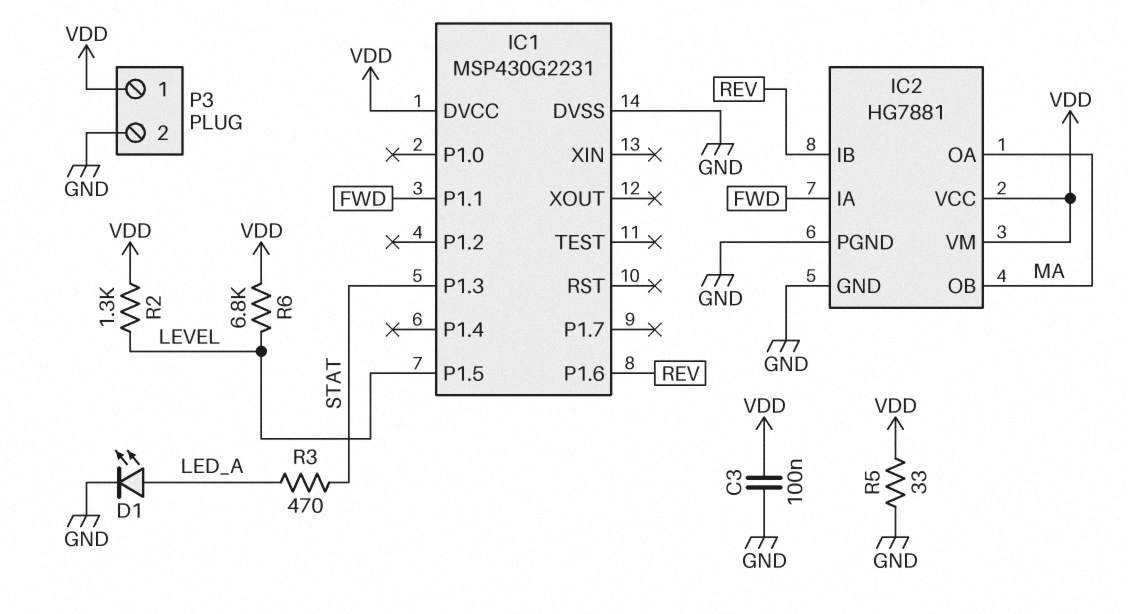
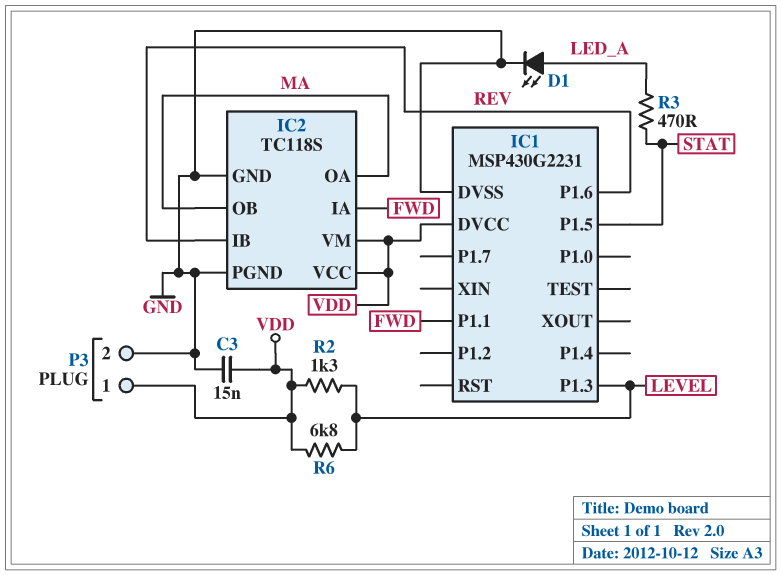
C3: 100nF (GND, VDD) -> 15nF (GND, VDD)
IC1 pin P1.3: STAT -> LEVEL
IC1 pin P1.5: LEVEL -> STAT
IC2: HG7881 -> TC118S
R5: 33 (GND, VDD) -> none

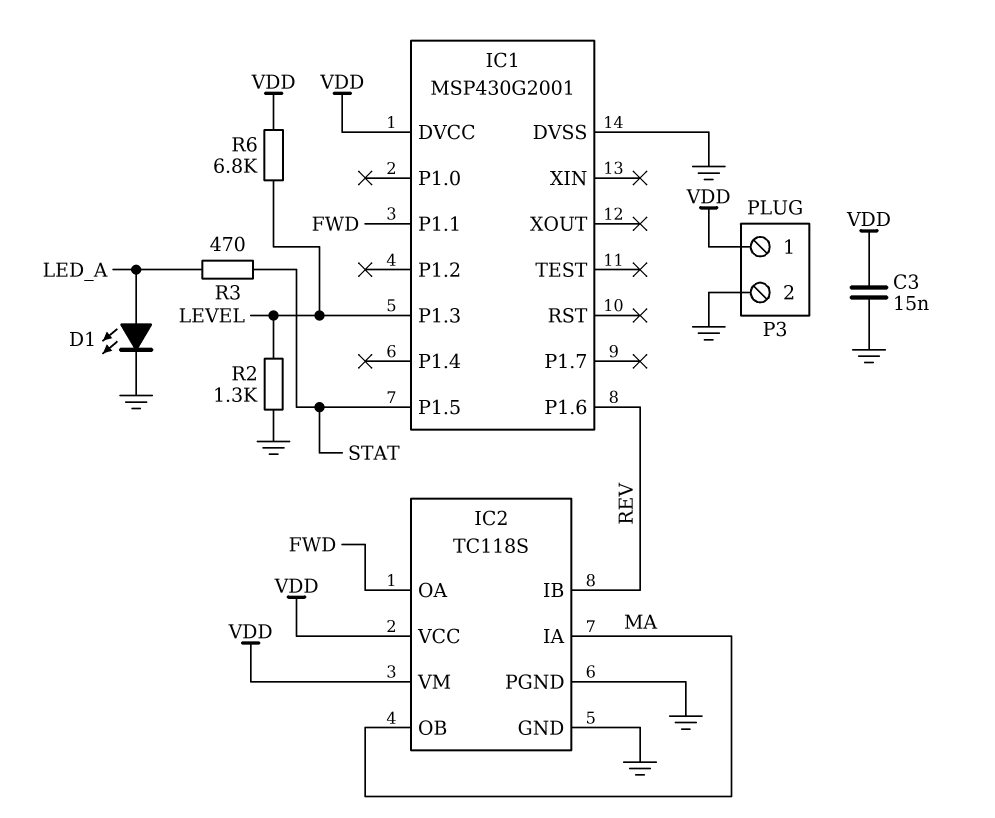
IC1: MSP430G2231 -> MSP430G2001
IC2 pin IA: FWD -> MA
IC2 pin OA: MA -> FWD
R2: 1.3k (LEVEL, VDD) -> 1.3k (GND, LEVEL)

